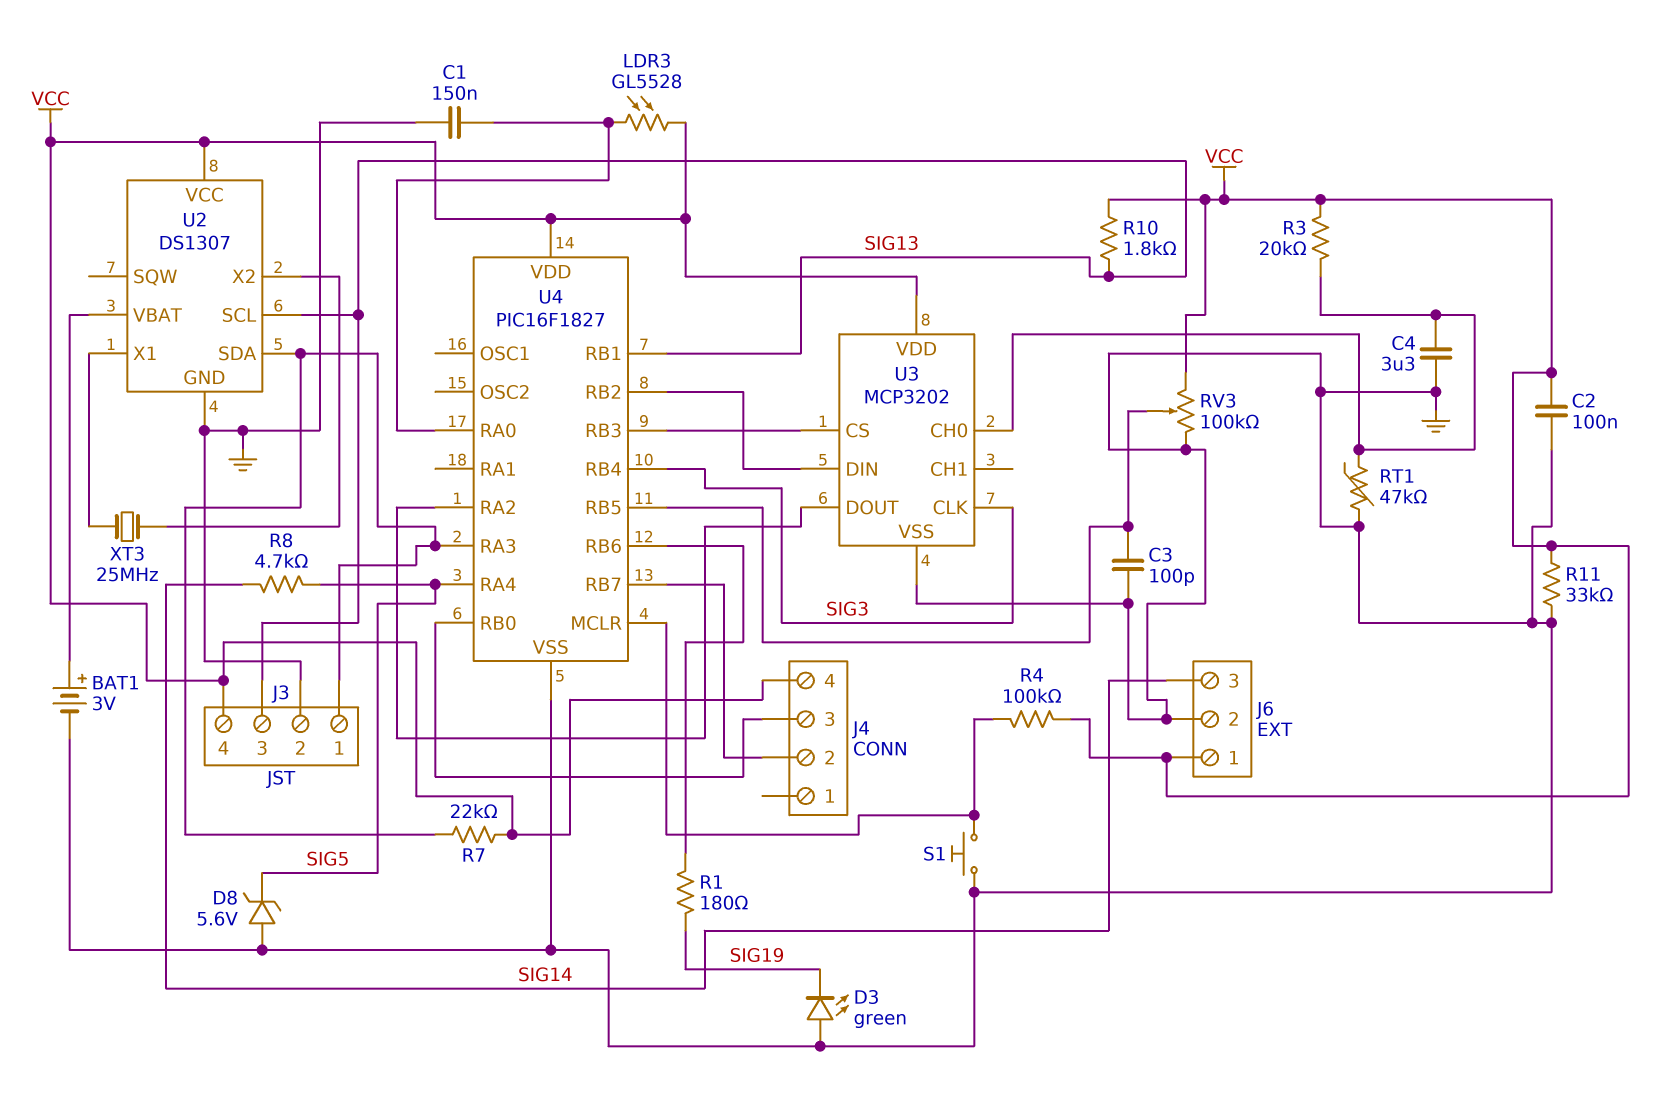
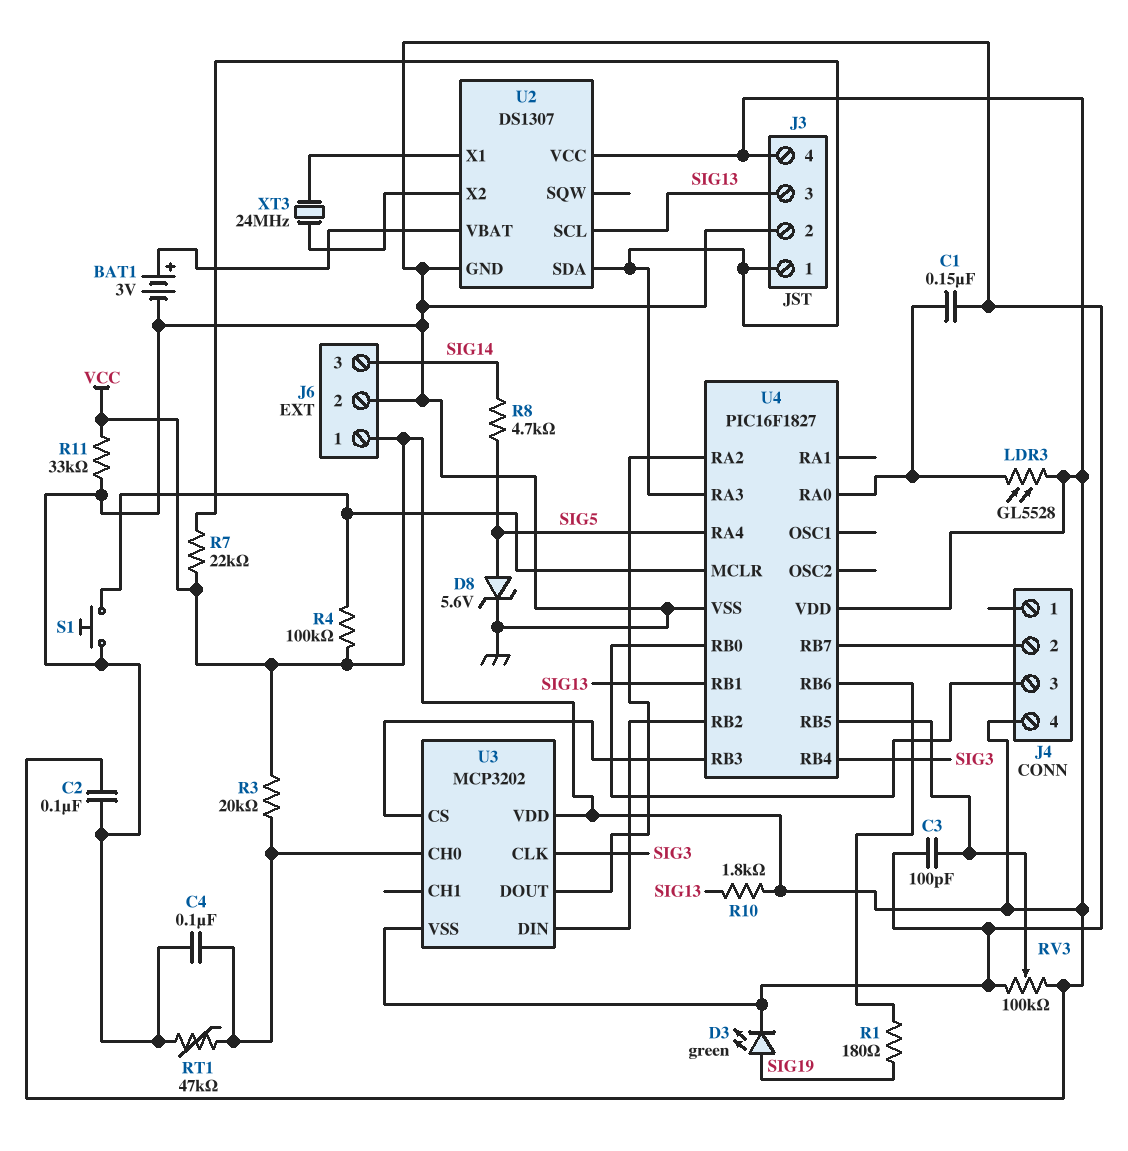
C4: 3.3uF (GND, U3/CH0) -> 100nF (GND, U3/CH0)
D3: LED green (A GND, K SIG19) -> LED green (A SIG19, K GND)
D8: zener 5.6V (A GND, K SIG5) -> zener 5.6V (A SIG5, K GND)
XT3: 25MHz (U2/X1, U2/X2) -> 24MHz (U2/X1, U2/X2)

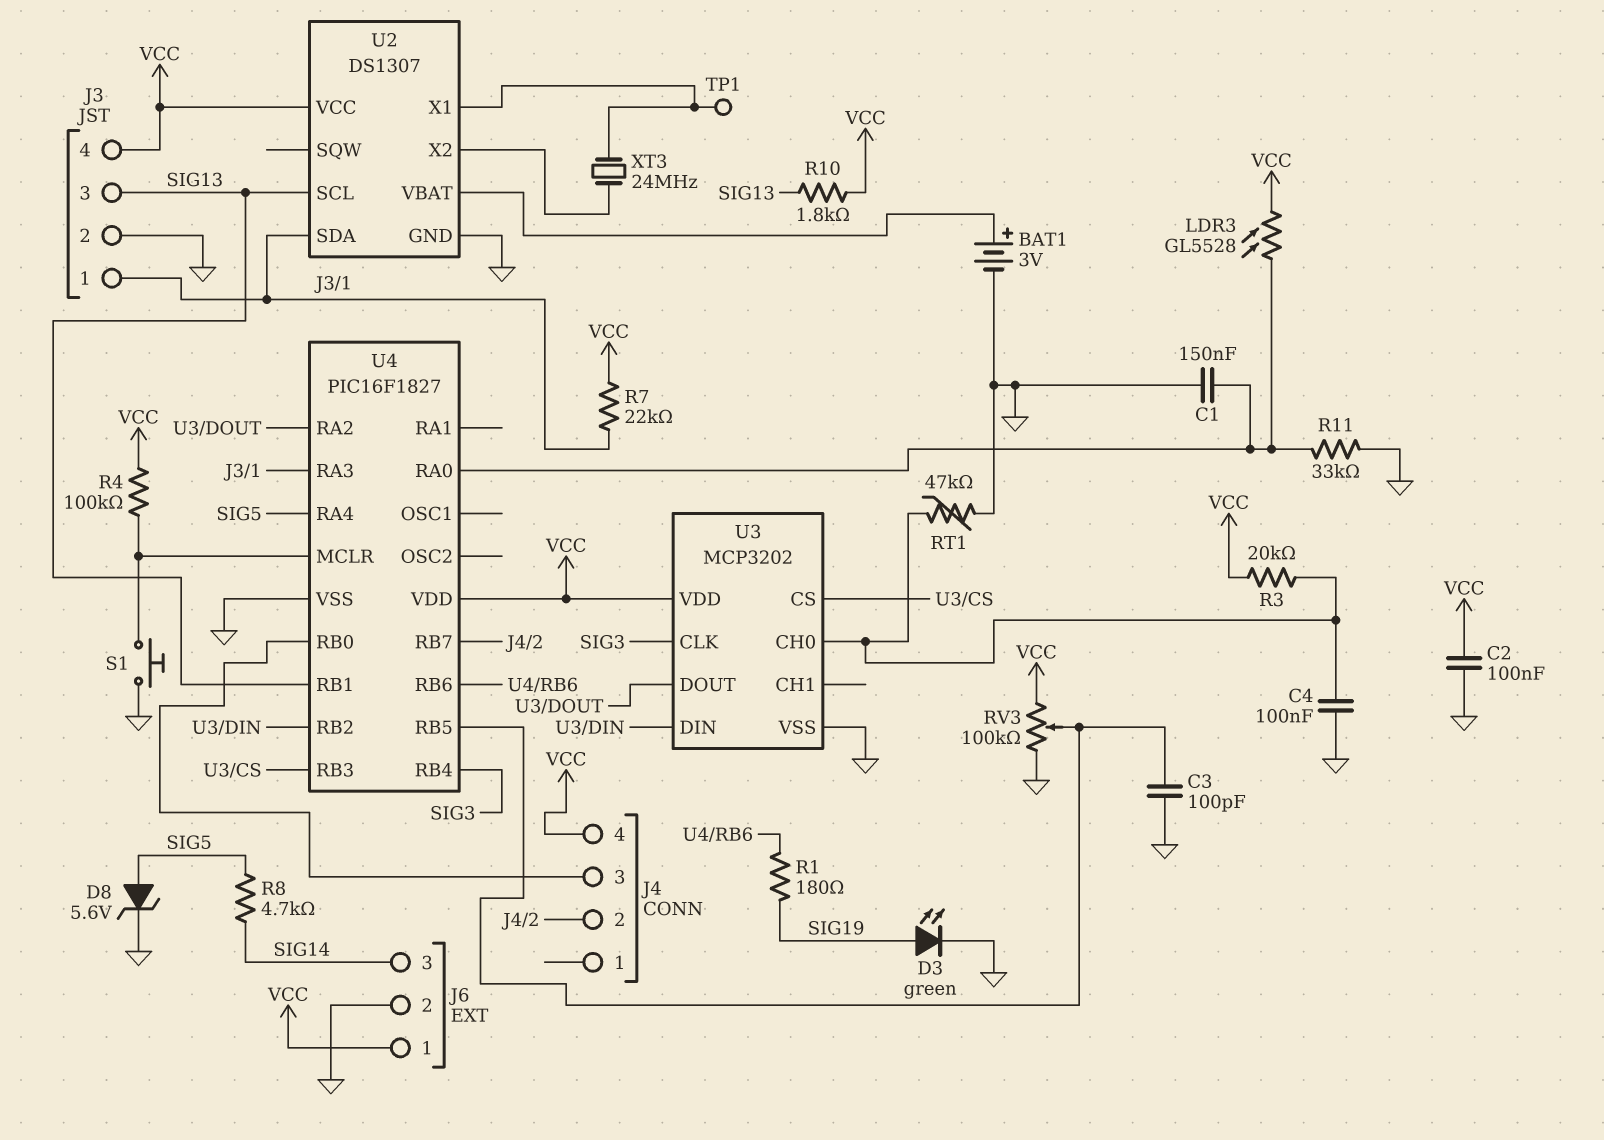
R11: 33k (GND, VCC) -> 33k (GND, U4/RA0)
TP1: none -> test point (U2/X1)

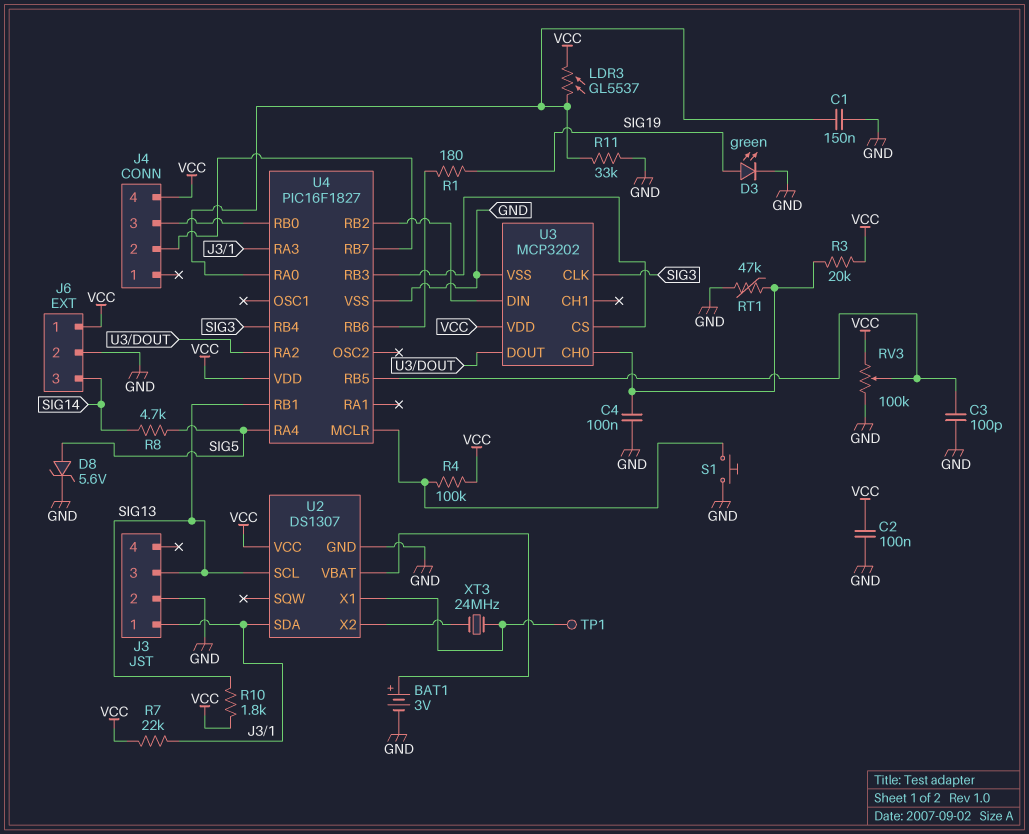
J3 pin 4: VCC -> none
LDR3: GL5528 (U4/RA0, VCC) -> GL5537 (U4/RA0, VCC)

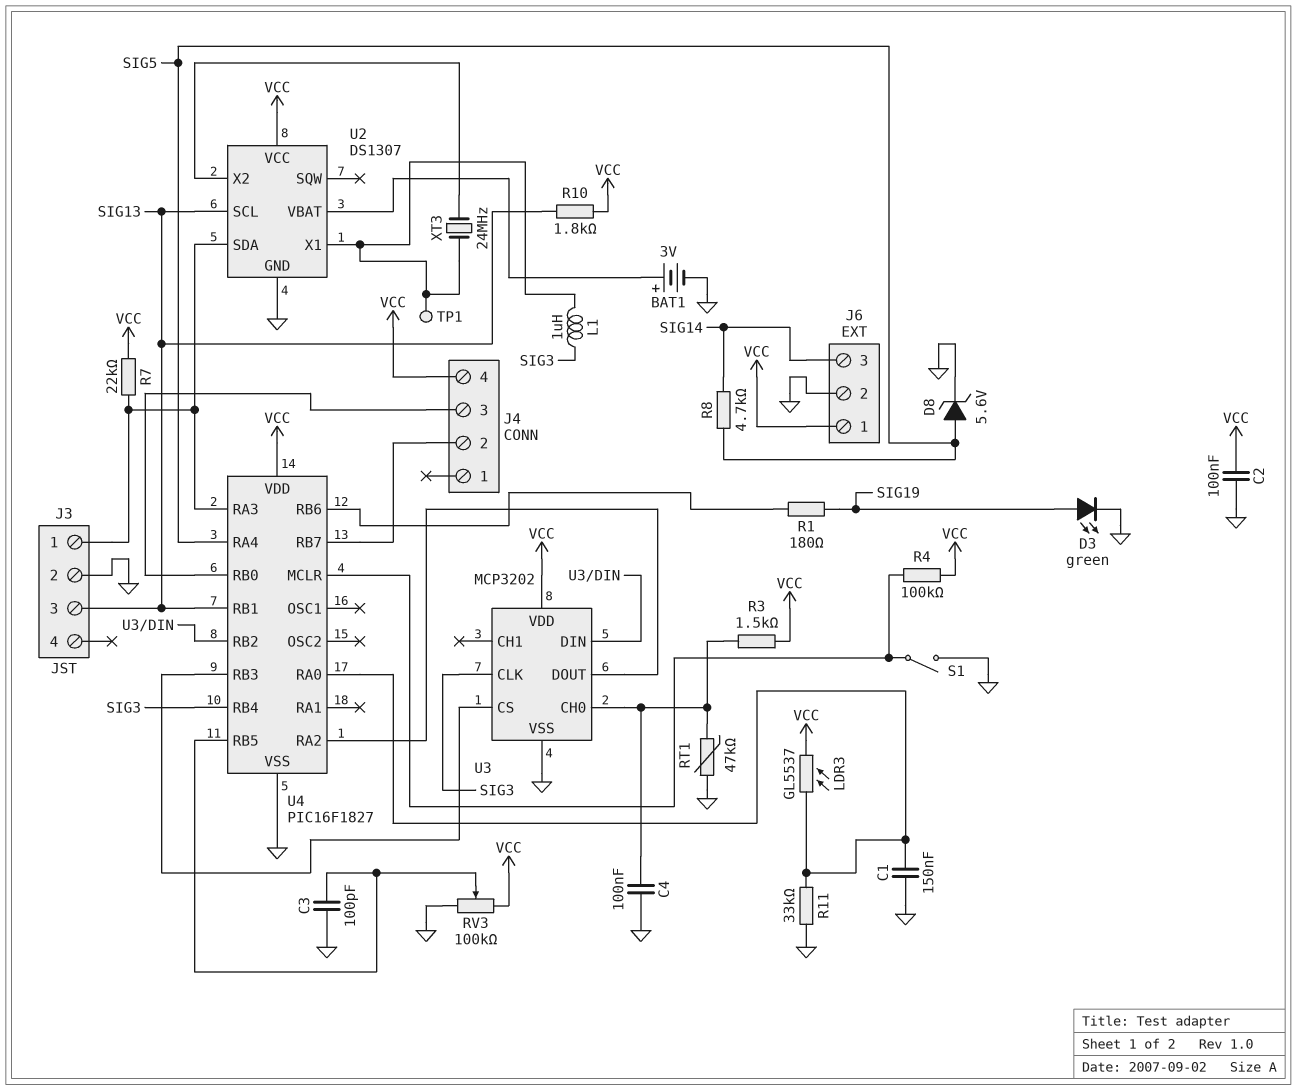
L1: none -> 1uH (SIG3, U2/X1)
R3: 20k (U3/CH0, VCC) -> 1.5k (U3/CH0, VCC)
S1: button (GND, U4/MCLR) -> switch (GND, U4/MCLR)

